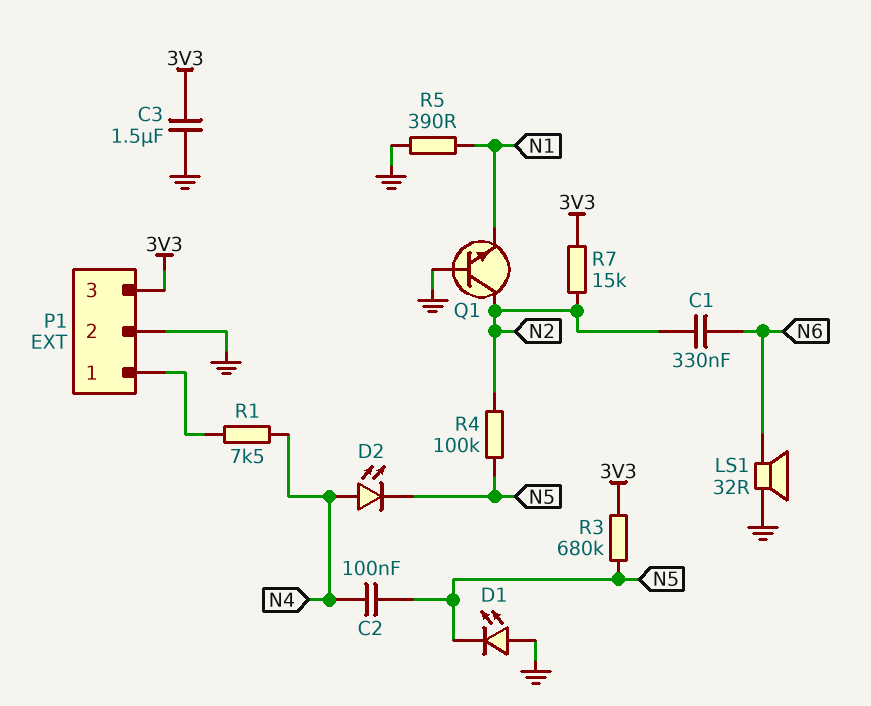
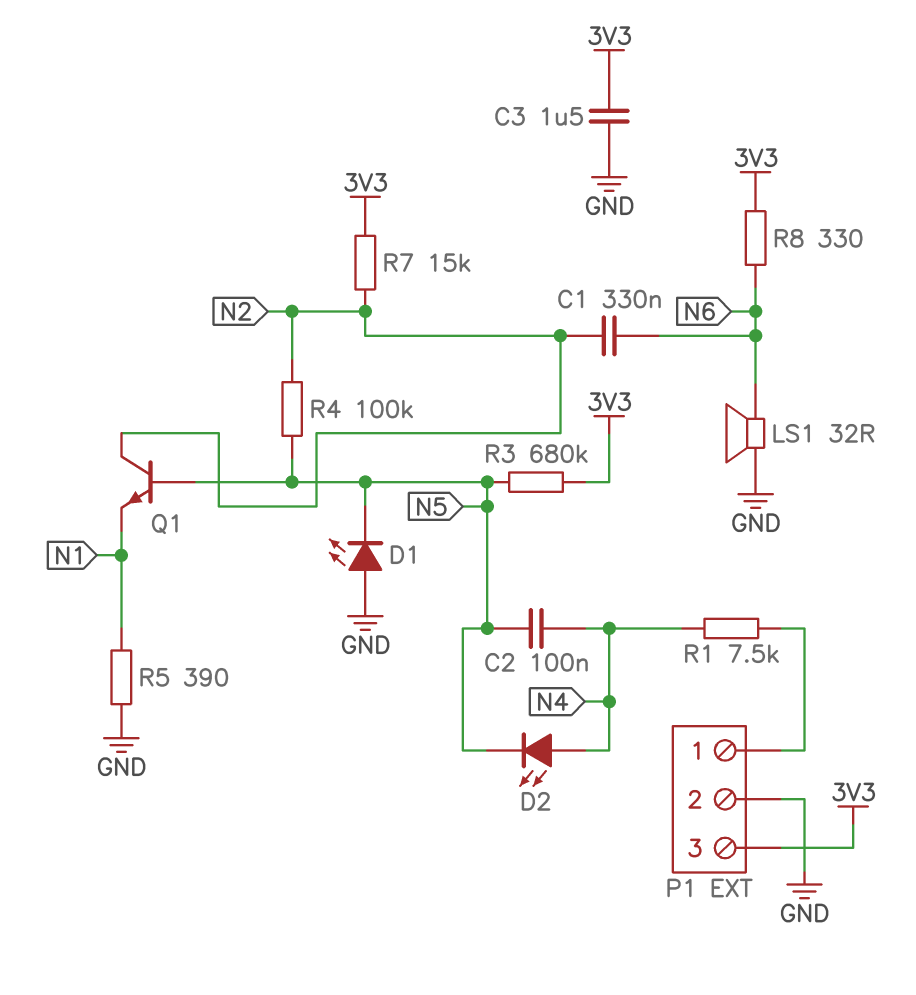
Q1: NPN (B GND, C N2, E N1) -> NPN (B N5, C N2, E N1)
R8: none -> 330 (3V3, N6)

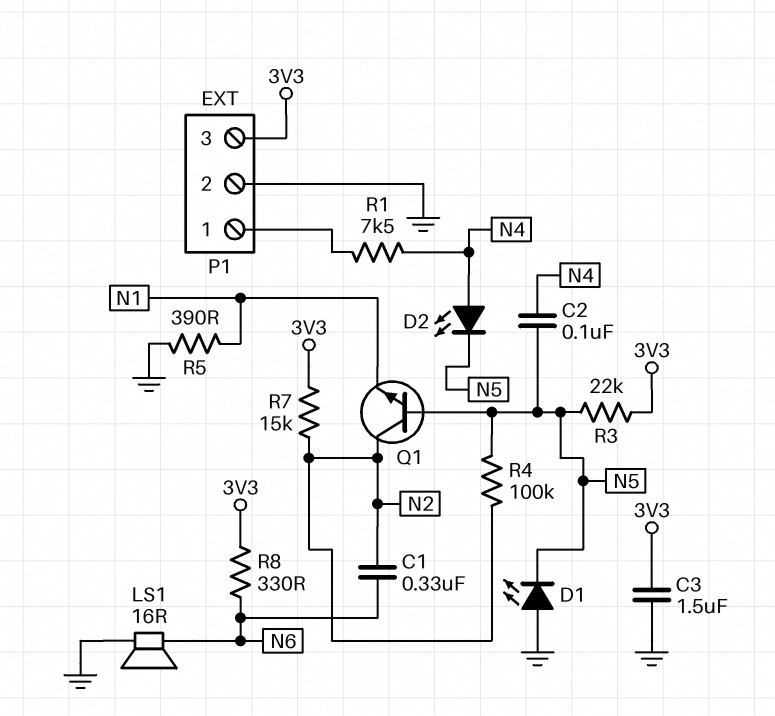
LS1: speaker 32R (GND, N6) -> speaker 16R (GND, N6)
R3: 680k (3V3, N5) -> 22k (3V3, N5)

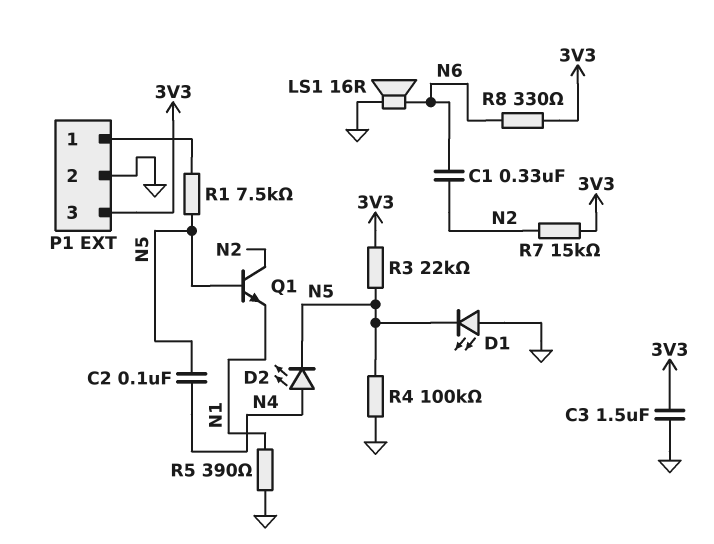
R1: 7.5k (N4, P1/1) -> 7.5k (N5, P1/1)
R4: 100k (N2, N5) -> 100k (GND, N5)

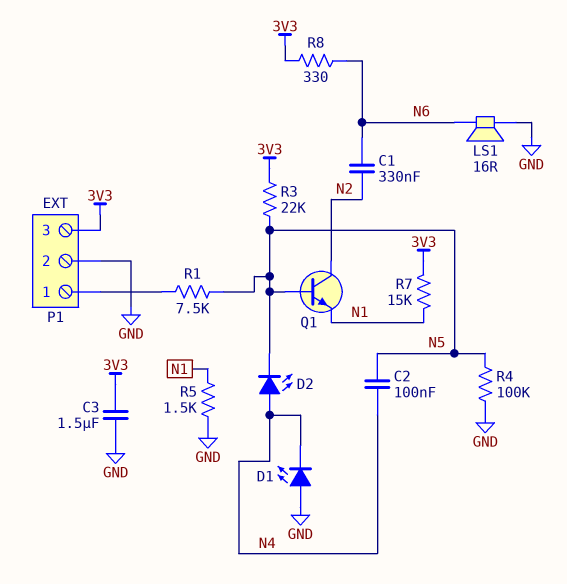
D1: LED (A GND, K N5) -> LED (A GND, K N4)
R5: 390 (GND, N1) -> 1.5k (GND, N1)
R7: 15k (3V3, N2) -> 15k (3V3, N1)

